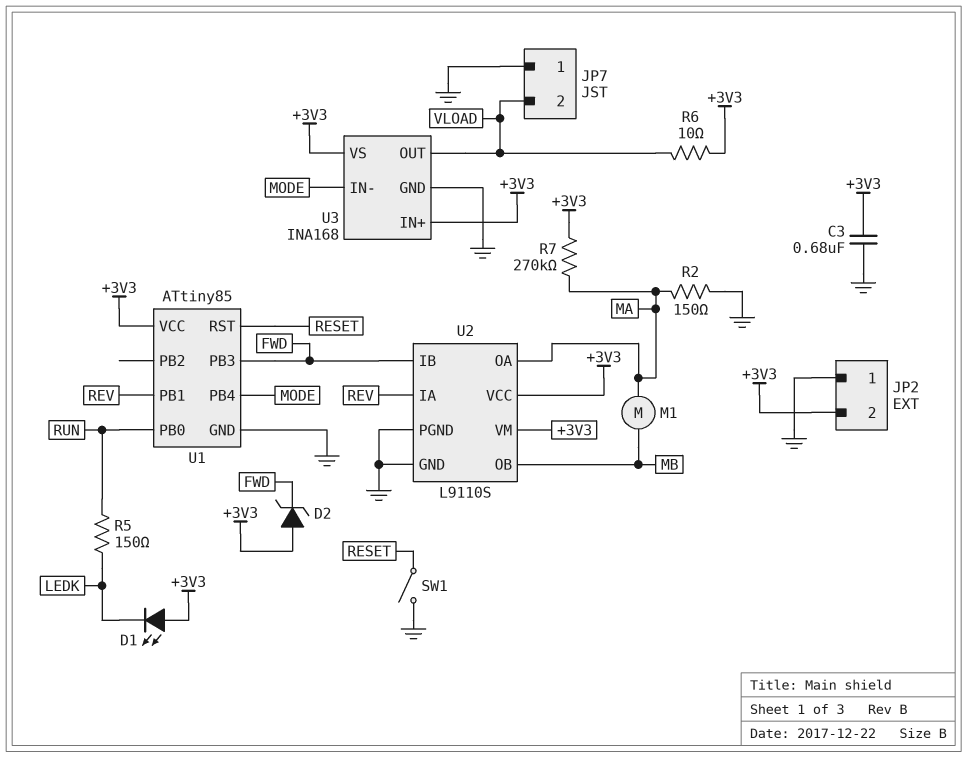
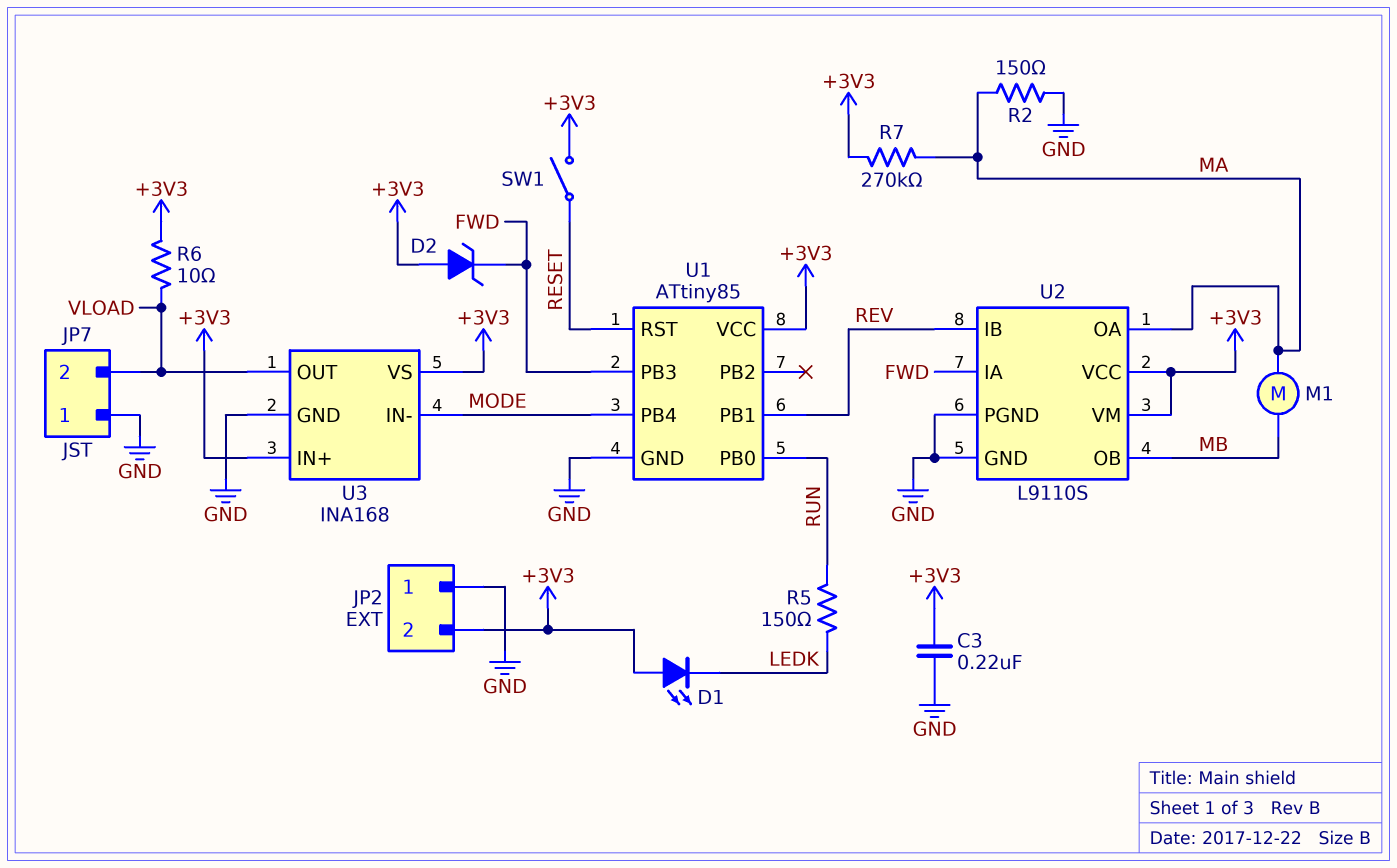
C3: 680nF (+3V3, GND) -> 220nF (+3V3, GND)
SW1: switch (GND, RESET) -> switch (+3V3, RESET)
U2 pin IA: REV -> FWD
U2 pin IB: FWD -> REV

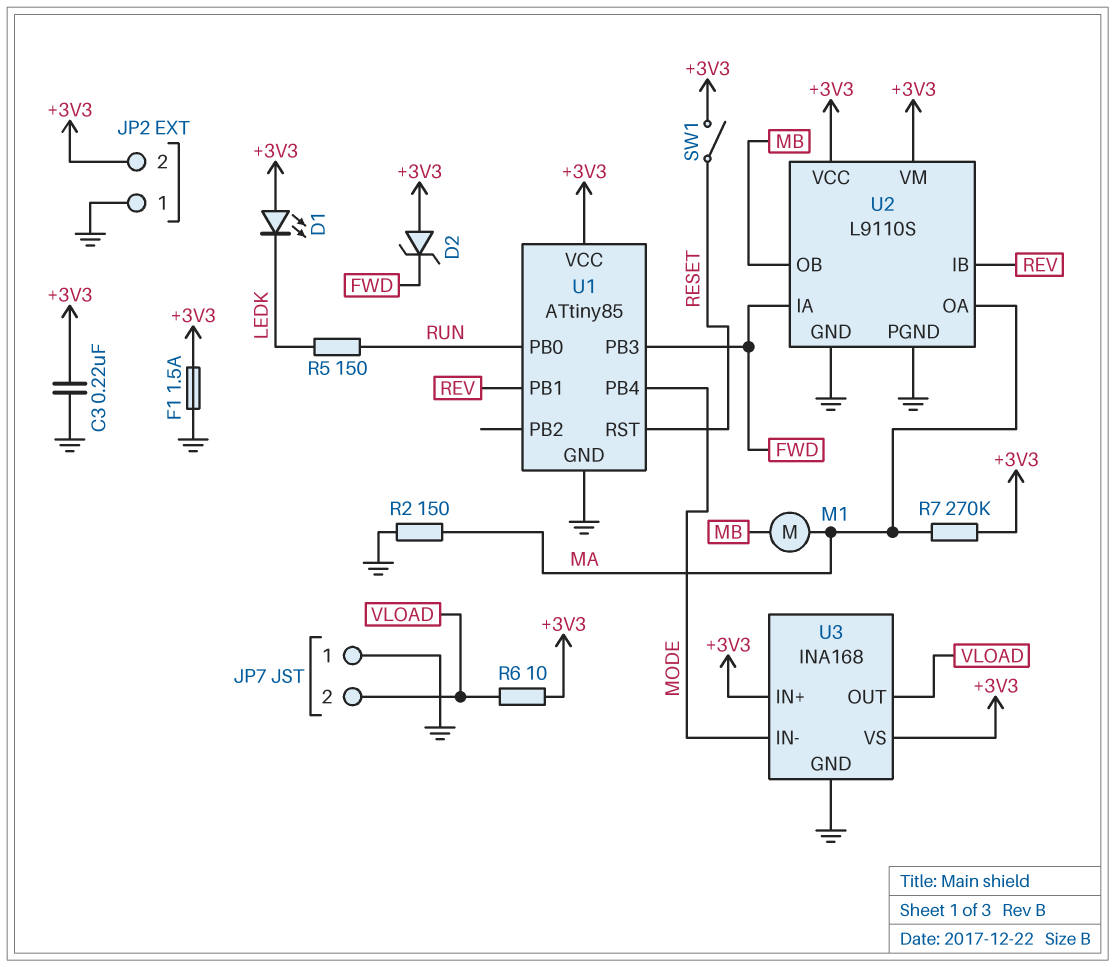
F1: none -> 1.5A (+3V3, GND)

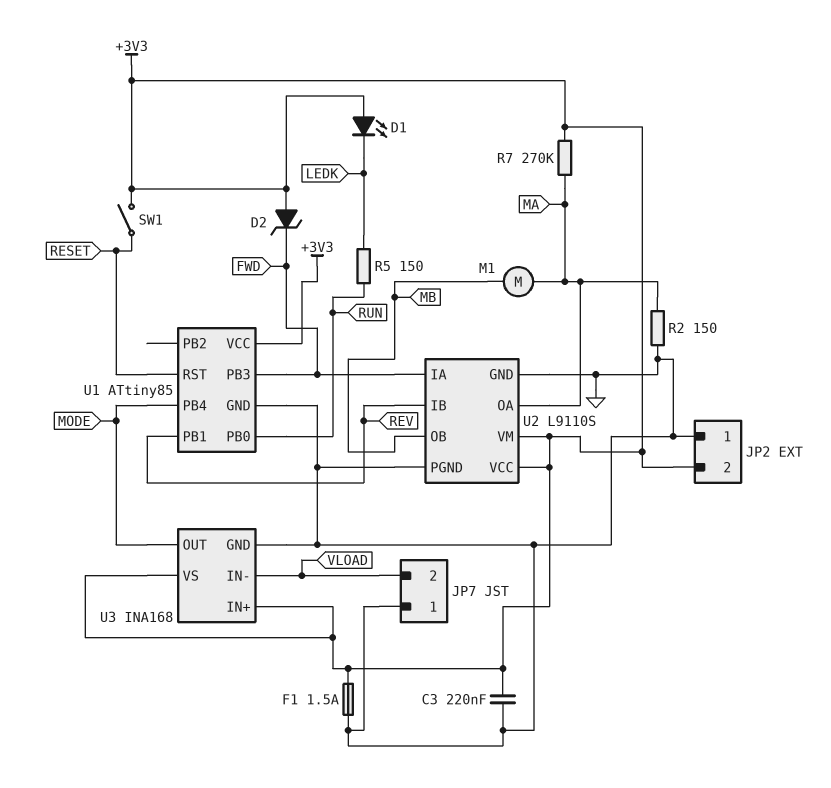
R6: 10 (+3V3, VLOAD) -> none
U3 pin IN-: MODE -> VLOAD
U3 pin OUT: VLOAD -> MODE

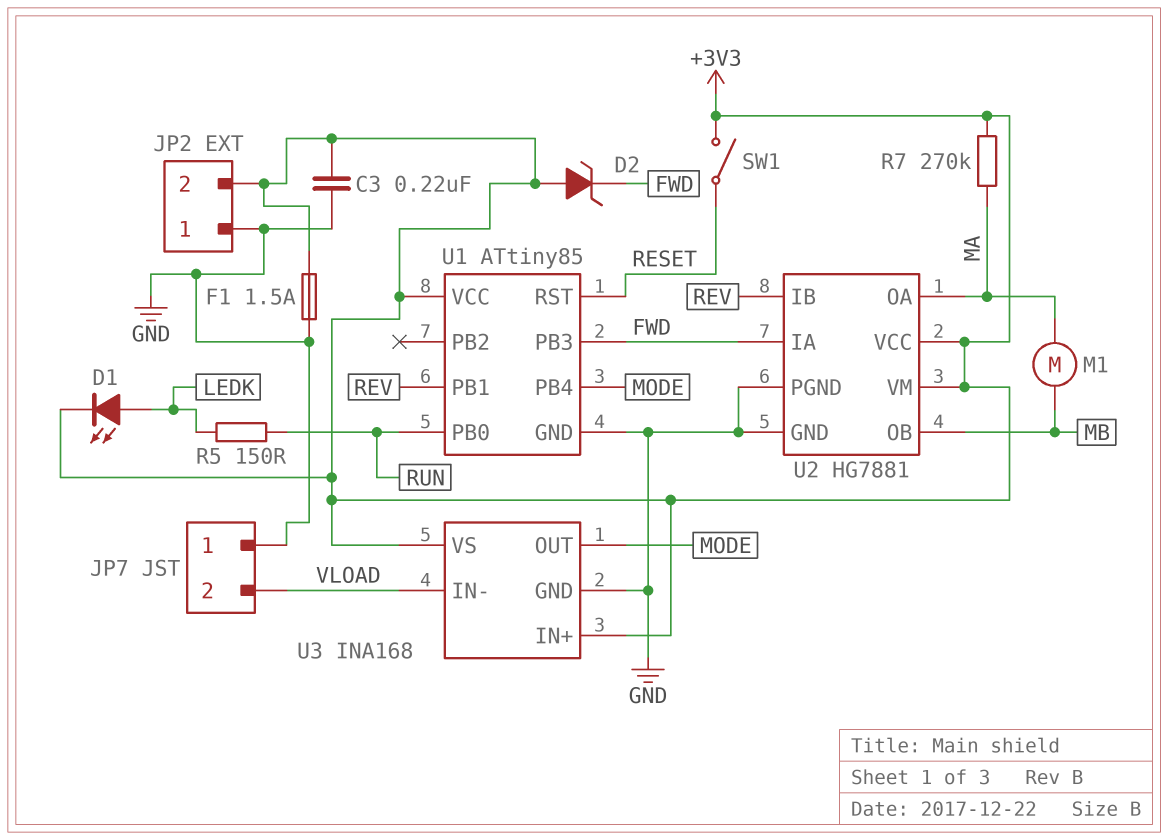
D1: LED (A +3V3, K LEDK) -> LED (A LEDK, K +3V3)
R2: 150 (GND, MA) -> none
U2: L9110S -> HG7881

